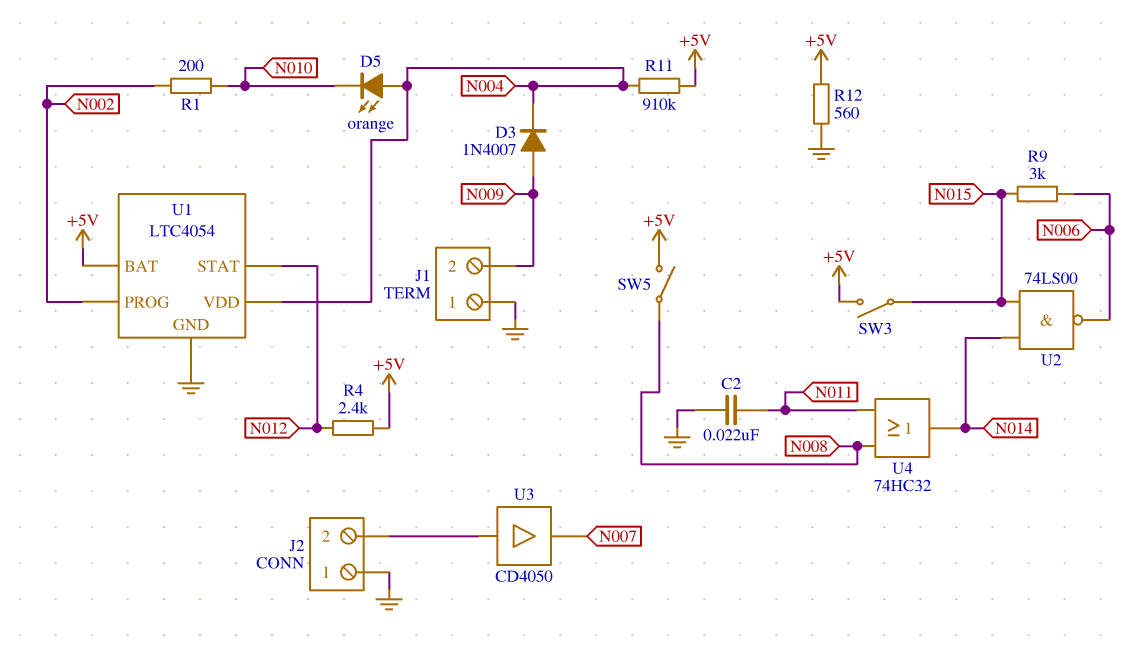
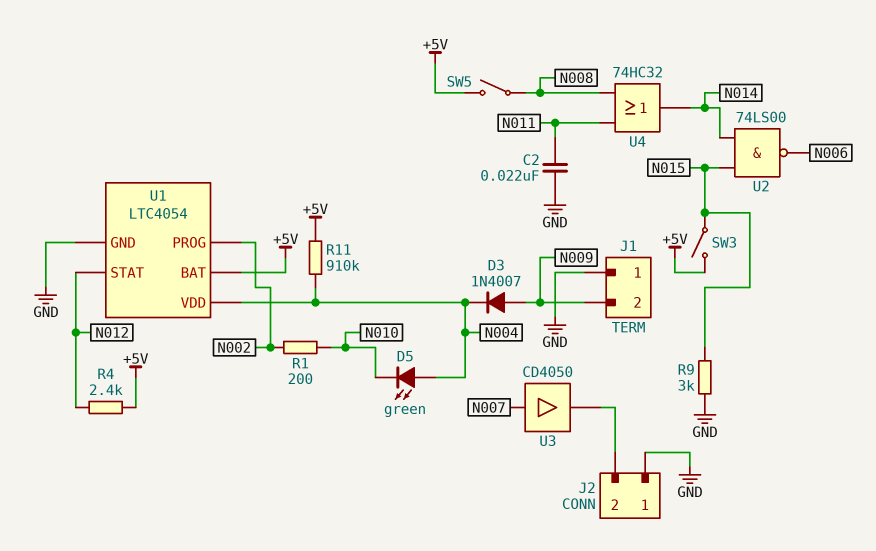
D5: LED orange (A N004, K N010) -> LED green (A N004, K N010)
R9: 3k (N006, N015) -> 3k (GND, N015)
R12: 560 (+5V, GND) -> none
U3: buffer CD4050 (in J2/2, out N007) -> buffer CD4050 (in N007, out J2/2)

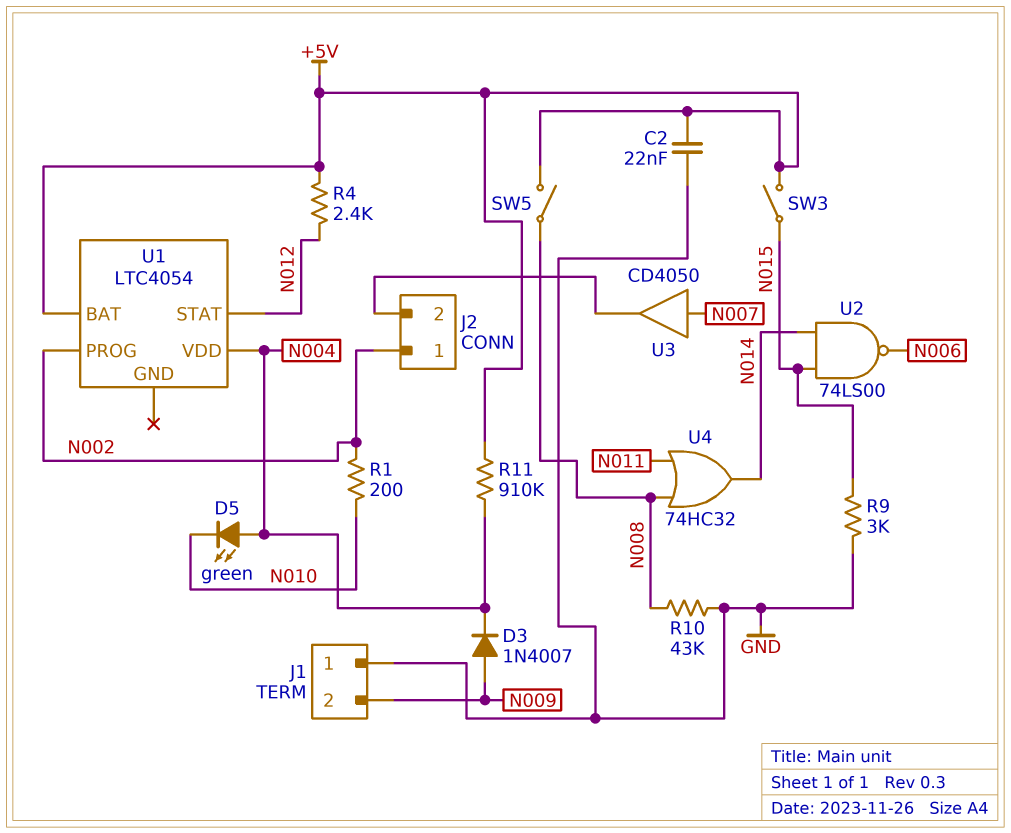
C2: 22nF (GND, N011) -> 22nF (+5V, GND)
J2 pin 1: GND -> N002
R10: none -> 43k (GND, N008)
U1 pin GND: GND -> none

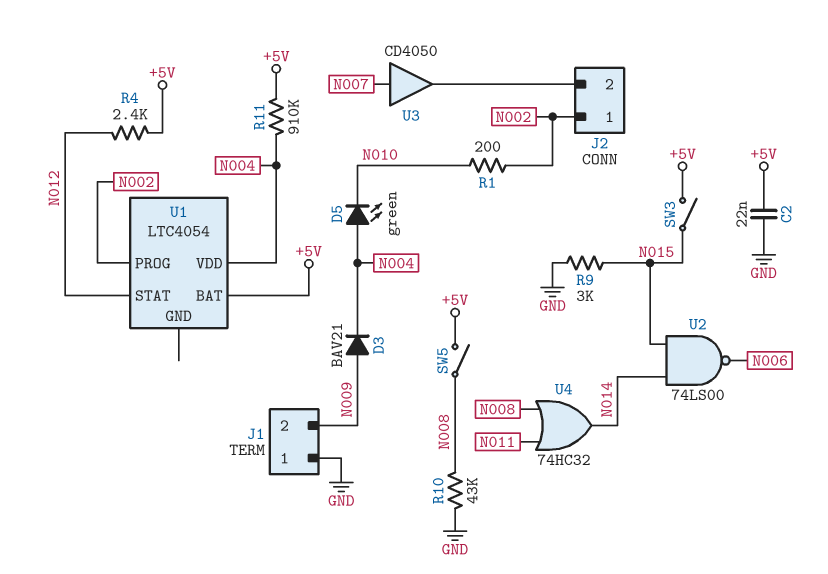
D3: diode 1N4007 (A N009, K N004) -> diode BAV21 (A N009, K N004)

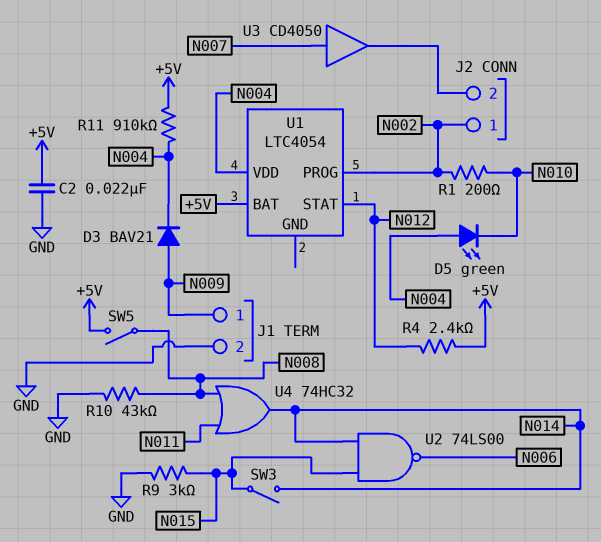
J1 pin 1: GND -> N009
J1 pin 2: N009 -> GND
SW3: switch (+5V, N015) -> switch (N014, N015)

